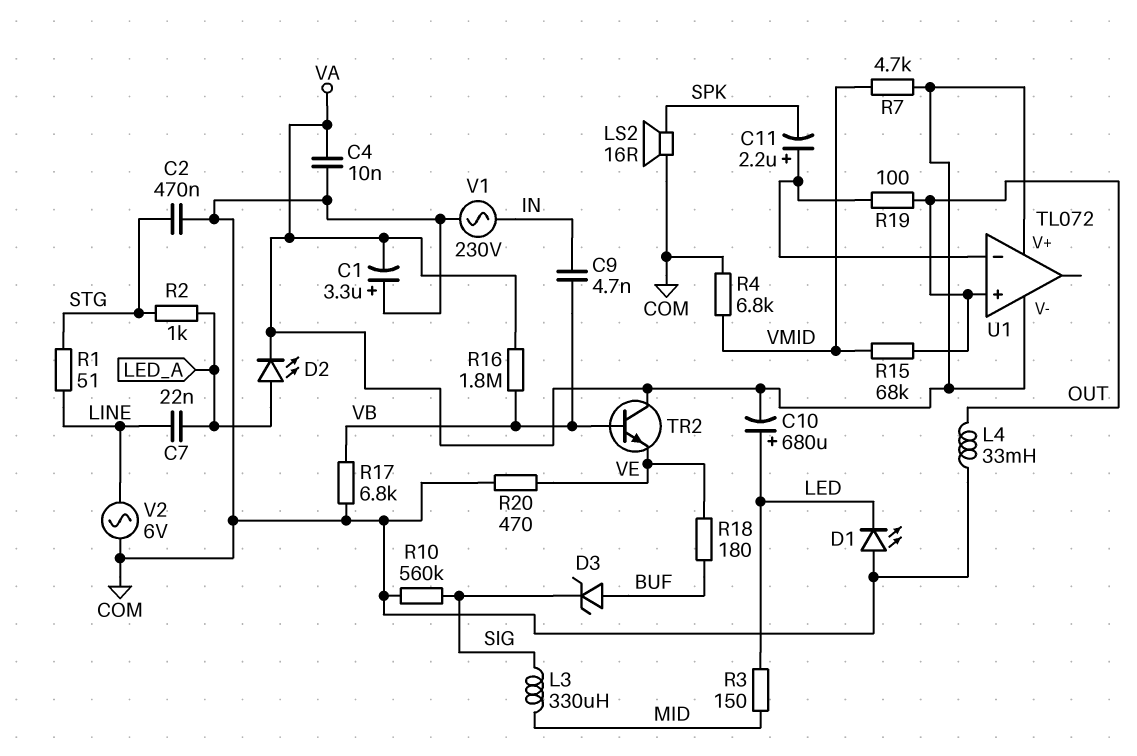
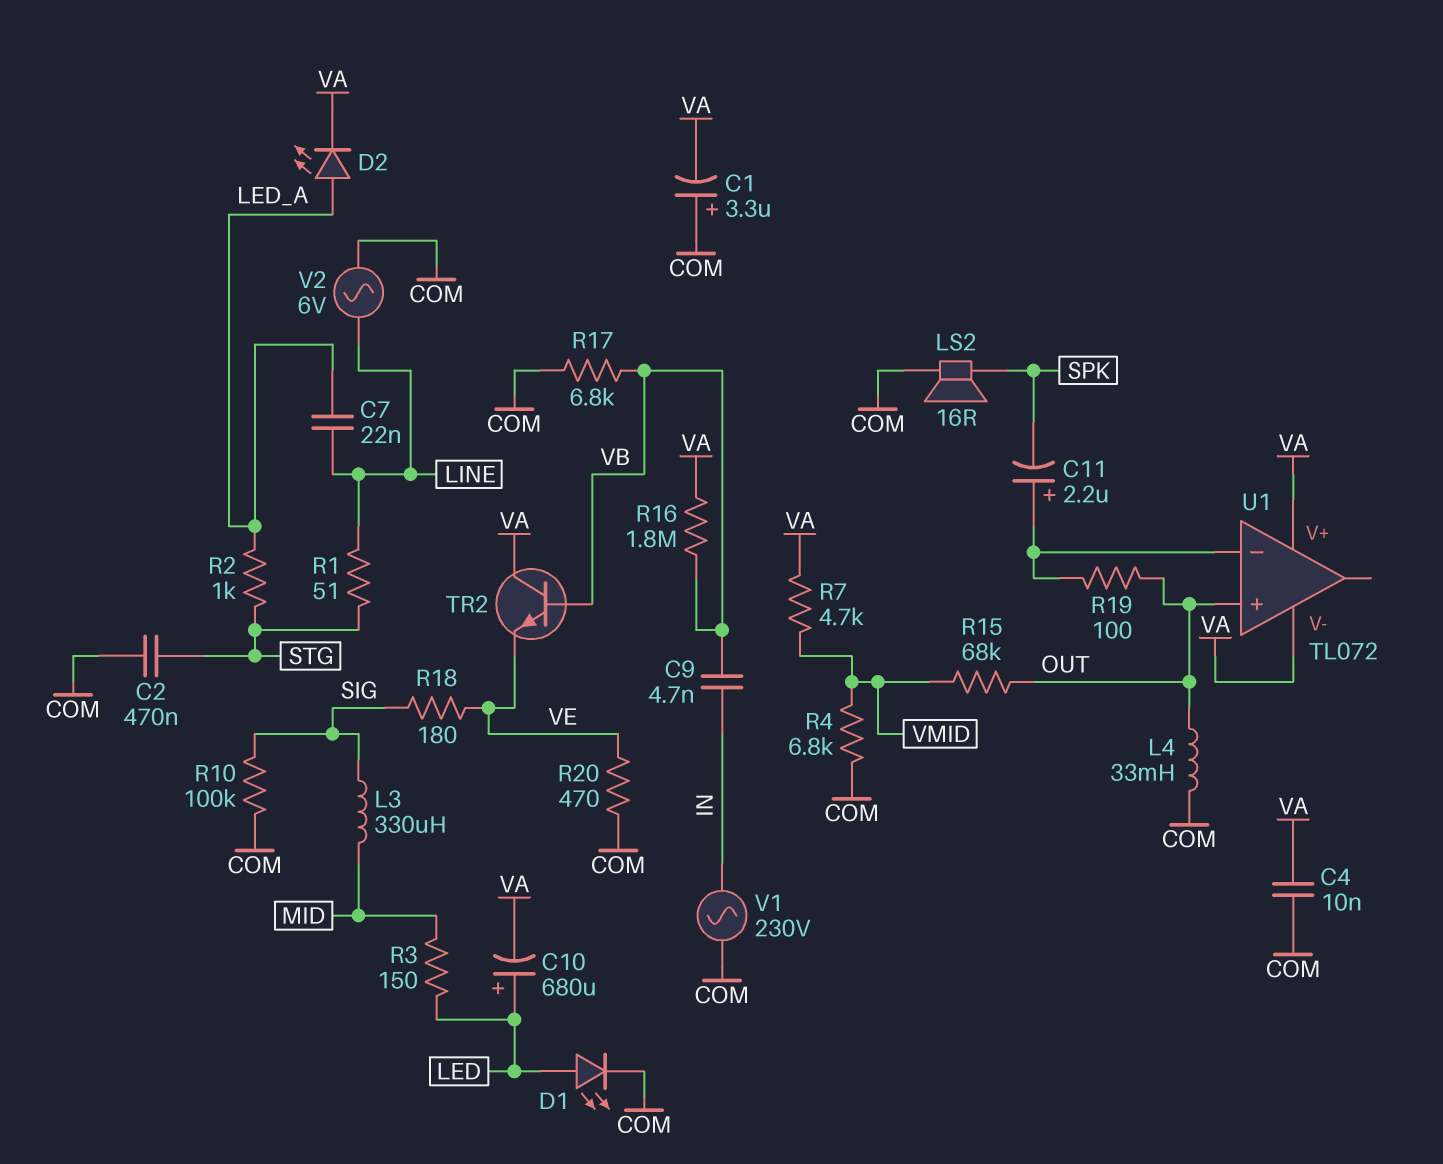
D1: LED (A COM, K LED) -> LED (A LED, K COM)
D3: zener (A BUF, K SIG) -> none
R10: 560k (COM, SIG) -> 100k (COM, SIG)
R18: 180 (BUF, VE) -> 180 (SIG, VE)

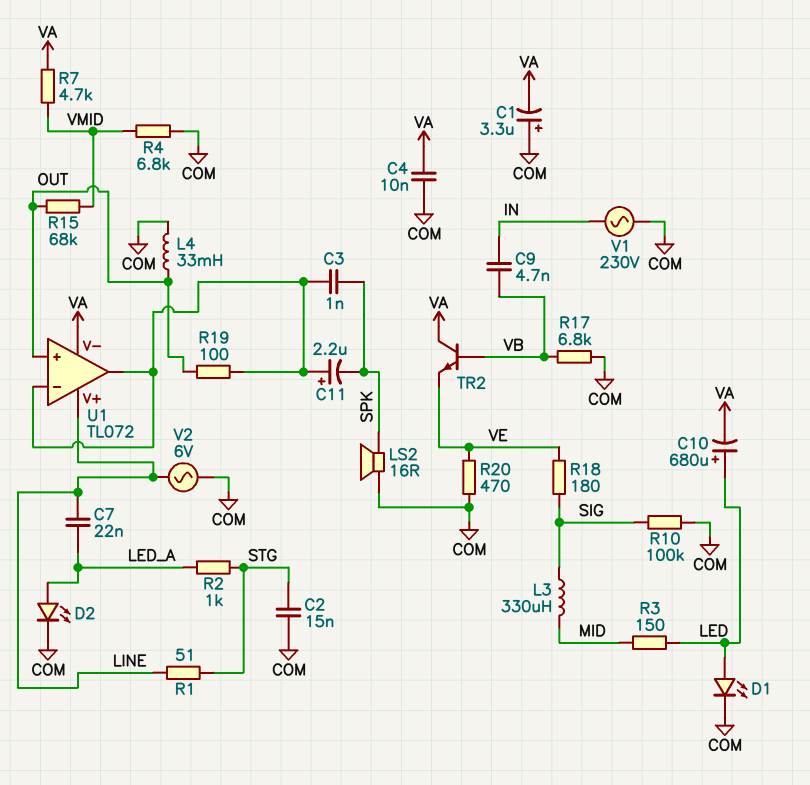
C2: 470nF (COM, STG) -> 15nF (COM, STG)
C3: none -> 1nF (SPK, U1/in-)
D2: LED (A LED_A, K VA) -> LED (A LED_A, K COM)
R16: 1.8M (VA, VB) -> none
U1 pin V+: VA -> LINE
U1 pin out: none -> U1/in-

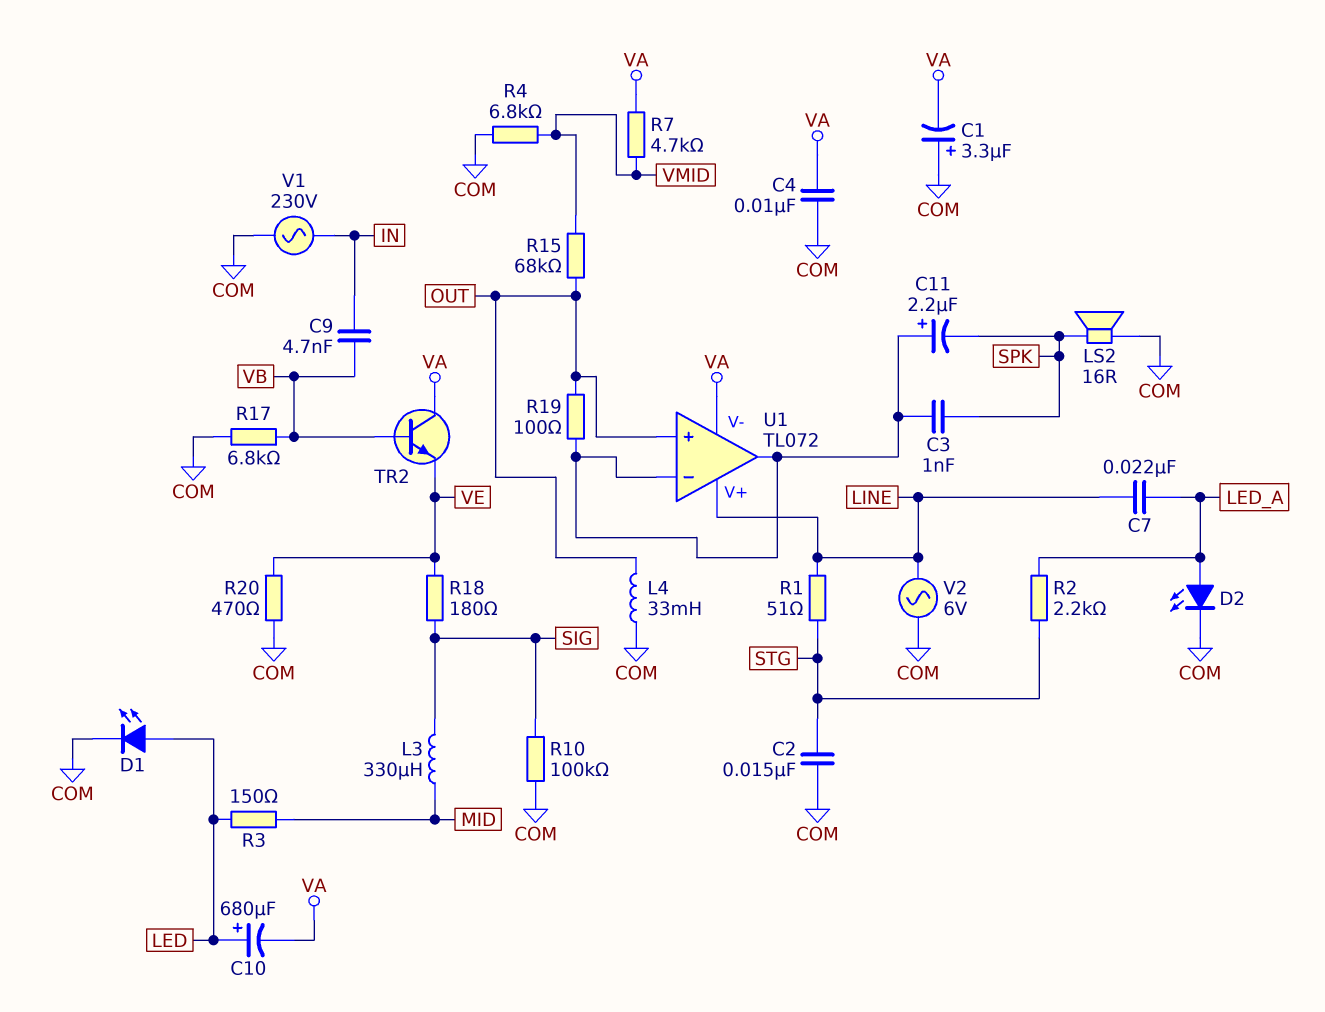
R2: 1k (LED_A, STG) -> 2.2k (LED_A, STG)

